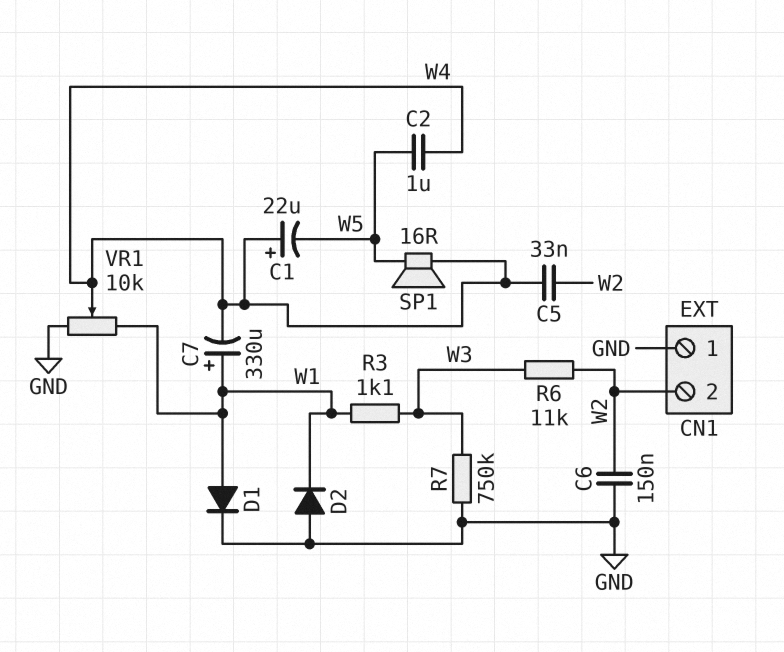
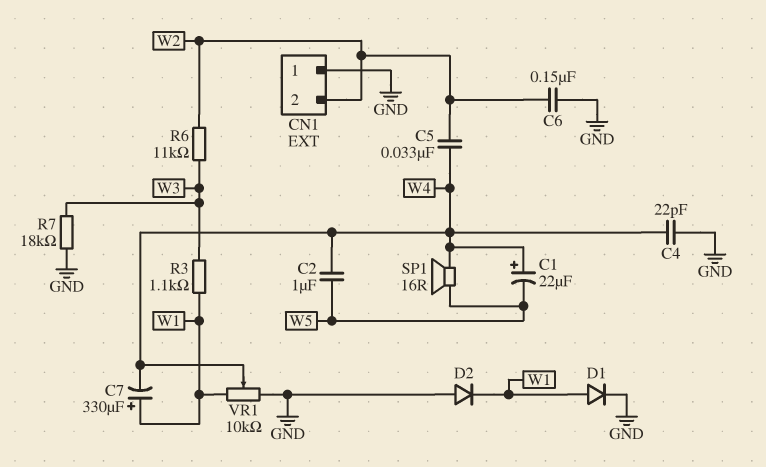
C4: none -> 22pF (GND, W4)
R7: 750k (GND, W3) -> 18k (GND, W3)

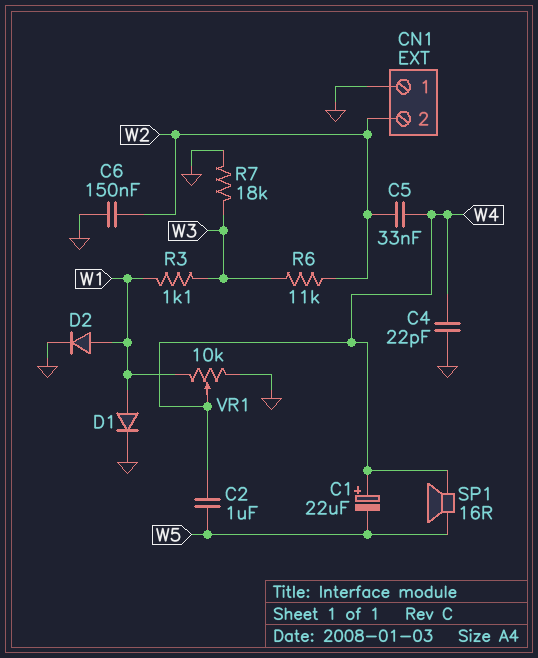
C7: 330uF (plus W1, minus W4) -> none
D2: diode (A GND, K W1) -> diode (A W1, K GND)

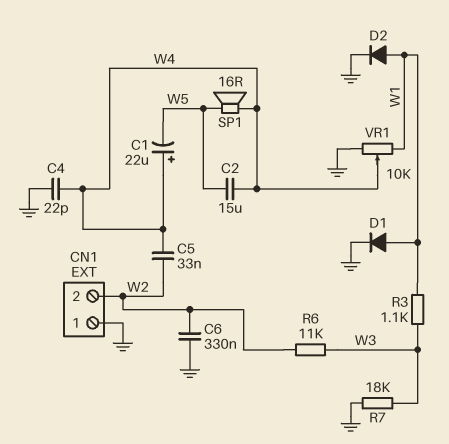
C2: 1uF (W4, W5) -> 15uF (W4, W5)
C6: 150nF (GND, W2) -> 330nF (GND, W2)

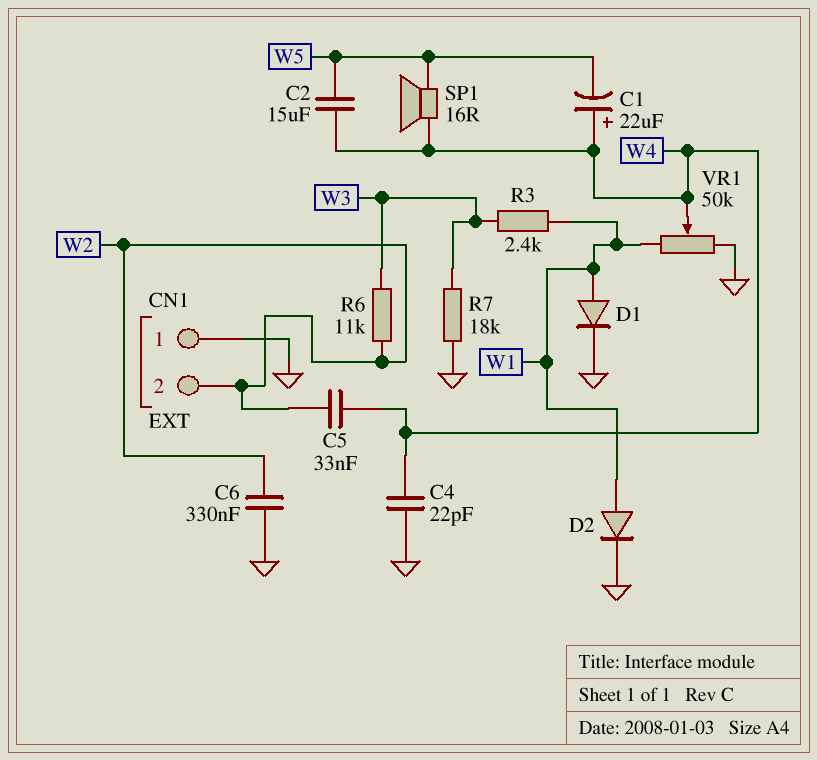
R3: 1.1k (W1, W3) -> 2.4k (W1, W3)
VR1: 10k (GND, W1, wiper W4) -> 50k (GND, W1, wiper W4)

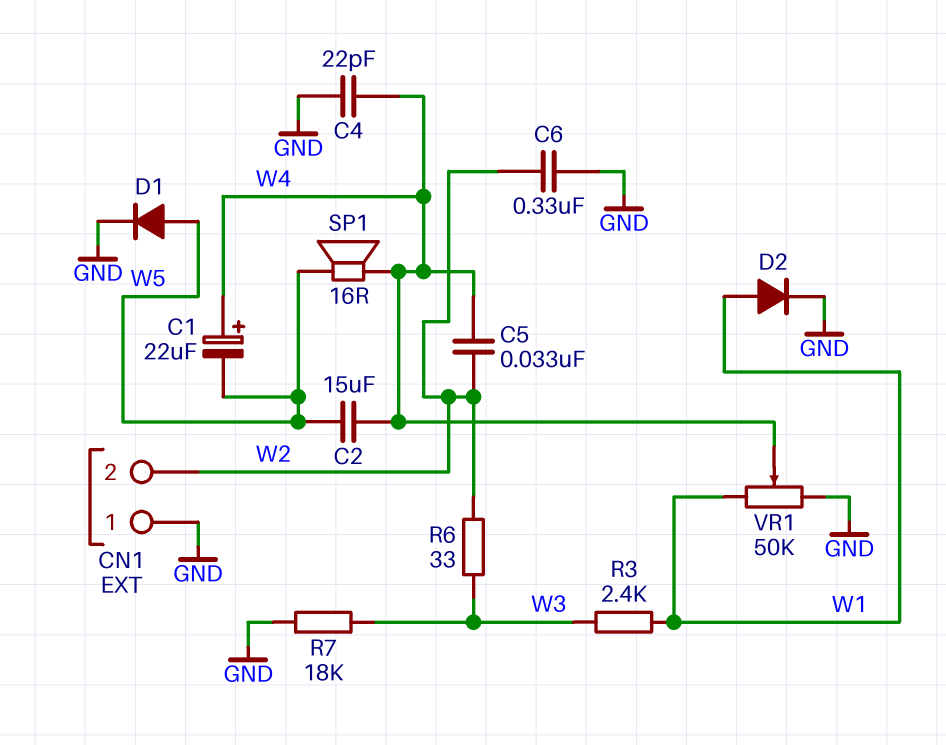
D1: diode (A W1, K GND) -> diode (A W5, K GND)
R6: 11k (W2, W3) -> 33 (W2, W3)

